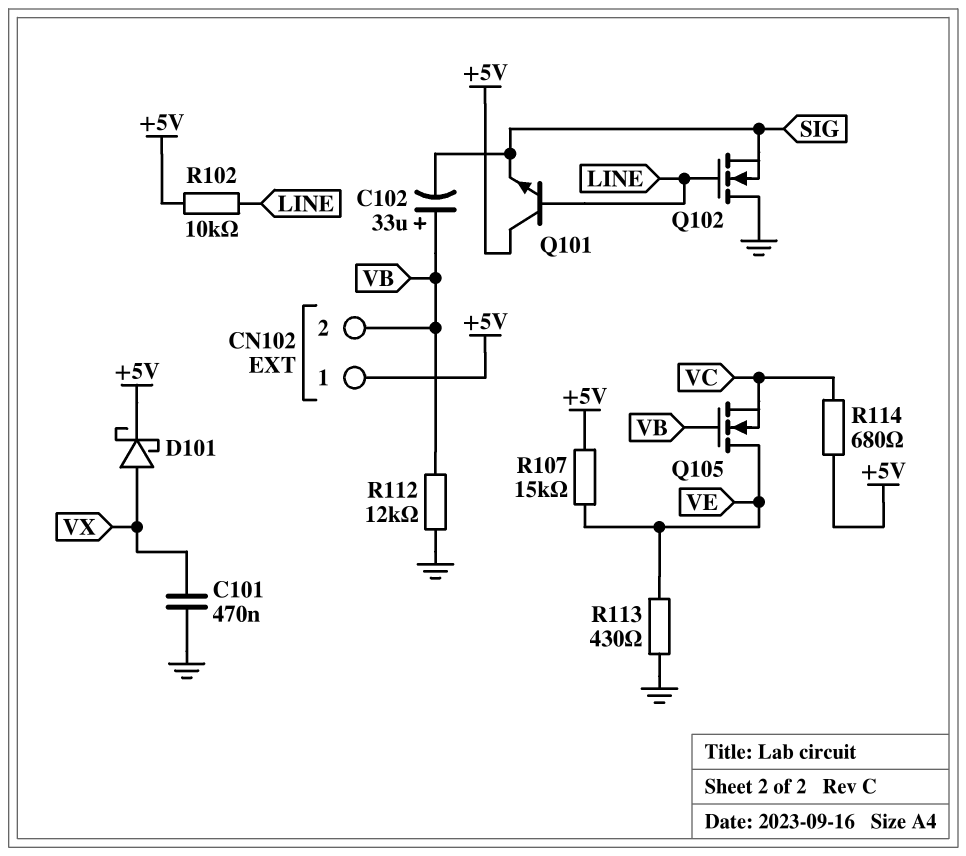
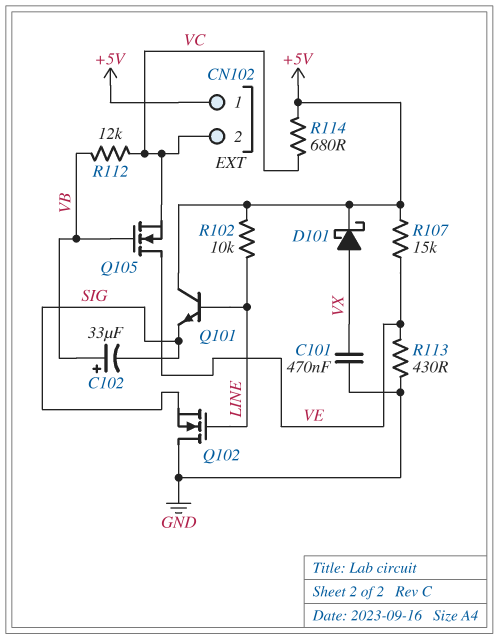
CN102 pin 2: VB -> VC
R112: 12k (GND, VB) -> 12k (VB, VC)

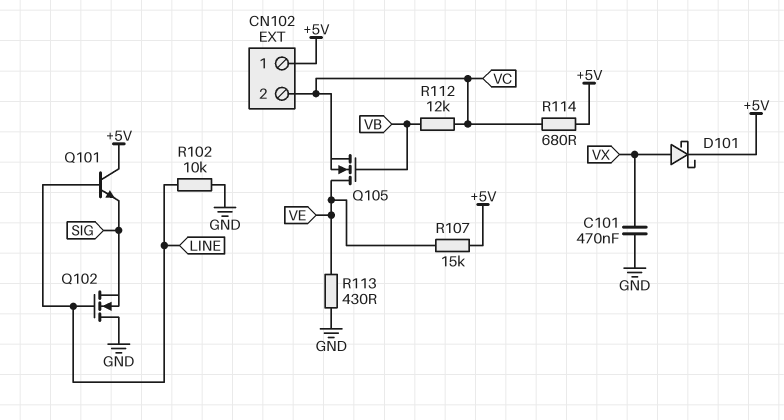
C102: 33uF (plus VB, minus SIG) -> none
R102: 10k (+5V, LINE) -> 10k (GND, LINE)

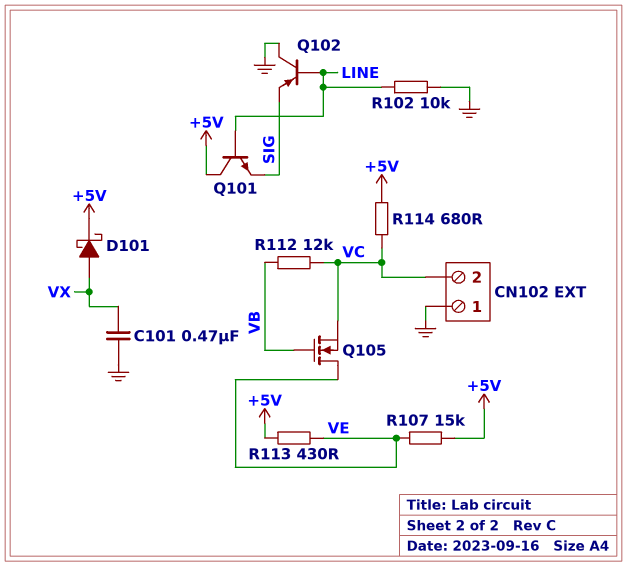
CN102 pin 1: +5V -> GND
Q102: NMOS (G LINE, D GND, S SIG) -> PNP (B LINE, C GND, E SIG)
R113: 430 (GND, VE) -> 430 (+5V, VE)

